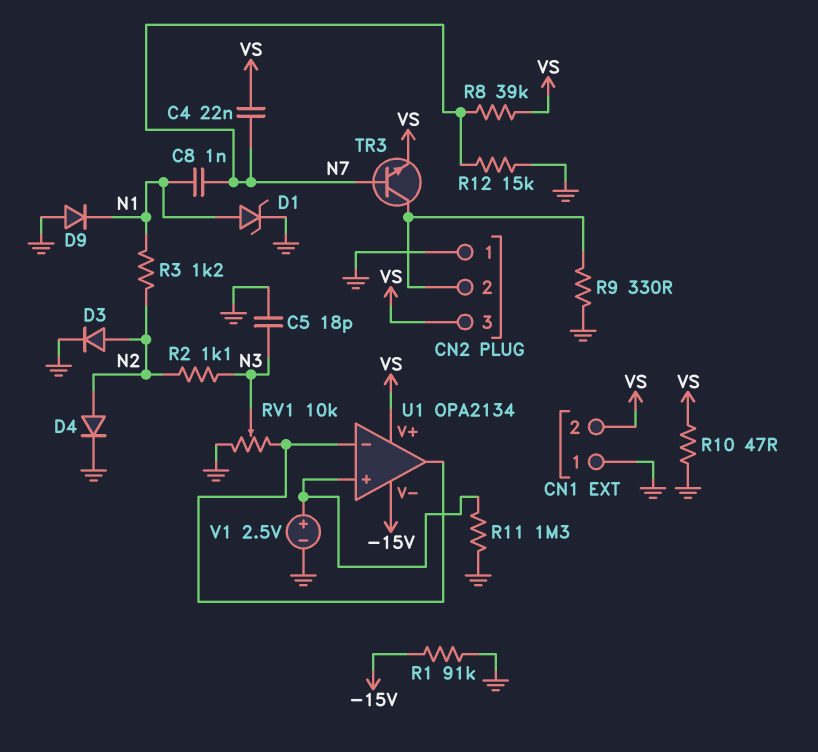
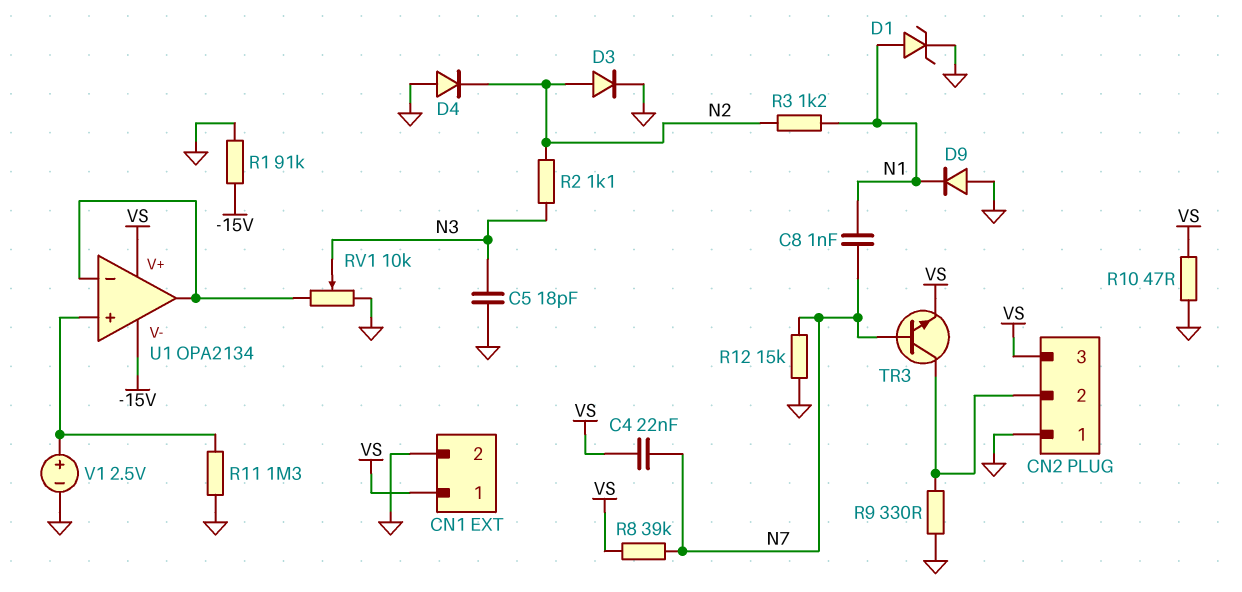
CN1 pin 1: GND -> VS
CN1 pin 2: VS -> GND
D4: diode (A N2, K GND) -> diode (A GND, K N2)

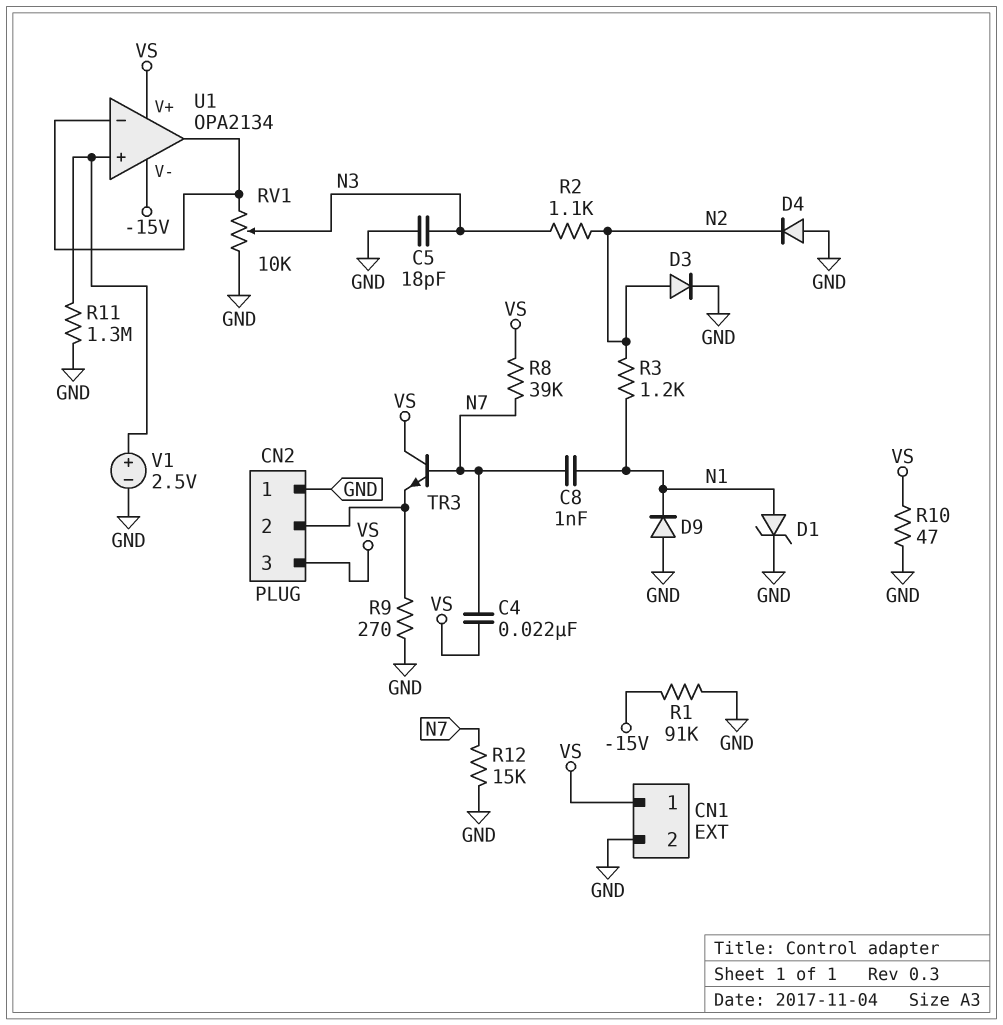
R9: 330 (CN2/2, GND) -> 270 (CN2/2, GND)
TR3: NPN (B N7, C CN2/2, E VS) -> NPN (B N7, C VS, E CN2/2)

